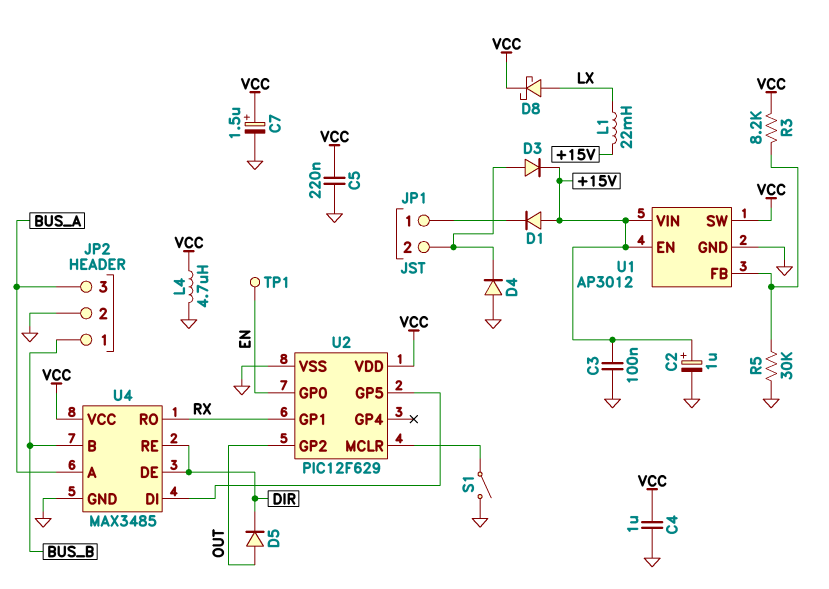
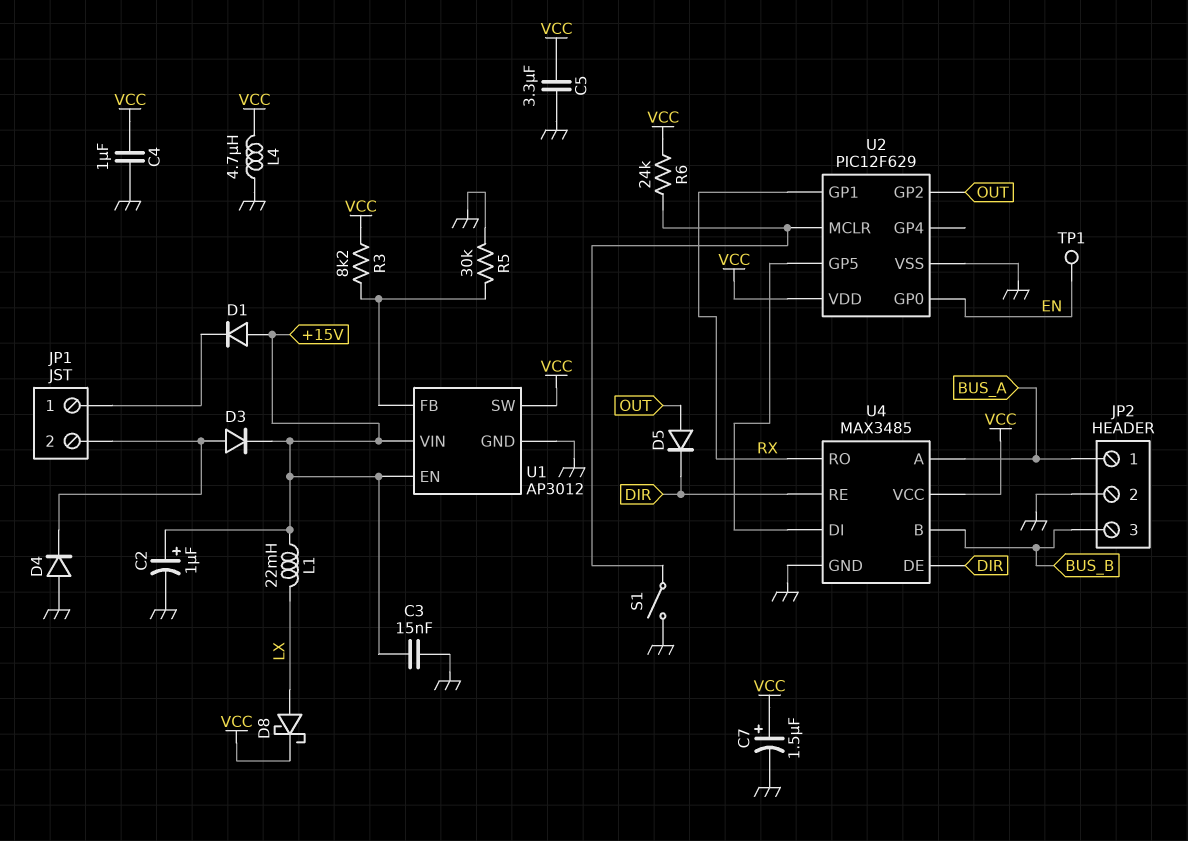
C3: 100nF (+15V, GND) -> 15nF (+15V, GND)
C5: 220nF (GND, VCC) -> 3.3uF (GND, VCC)
JP2 pin 1: BUS_B -> BUS_A
JP2 pin 3: BUS_A -> BUS_B
R6: none -> 24k (U2/MCLR, VCC)

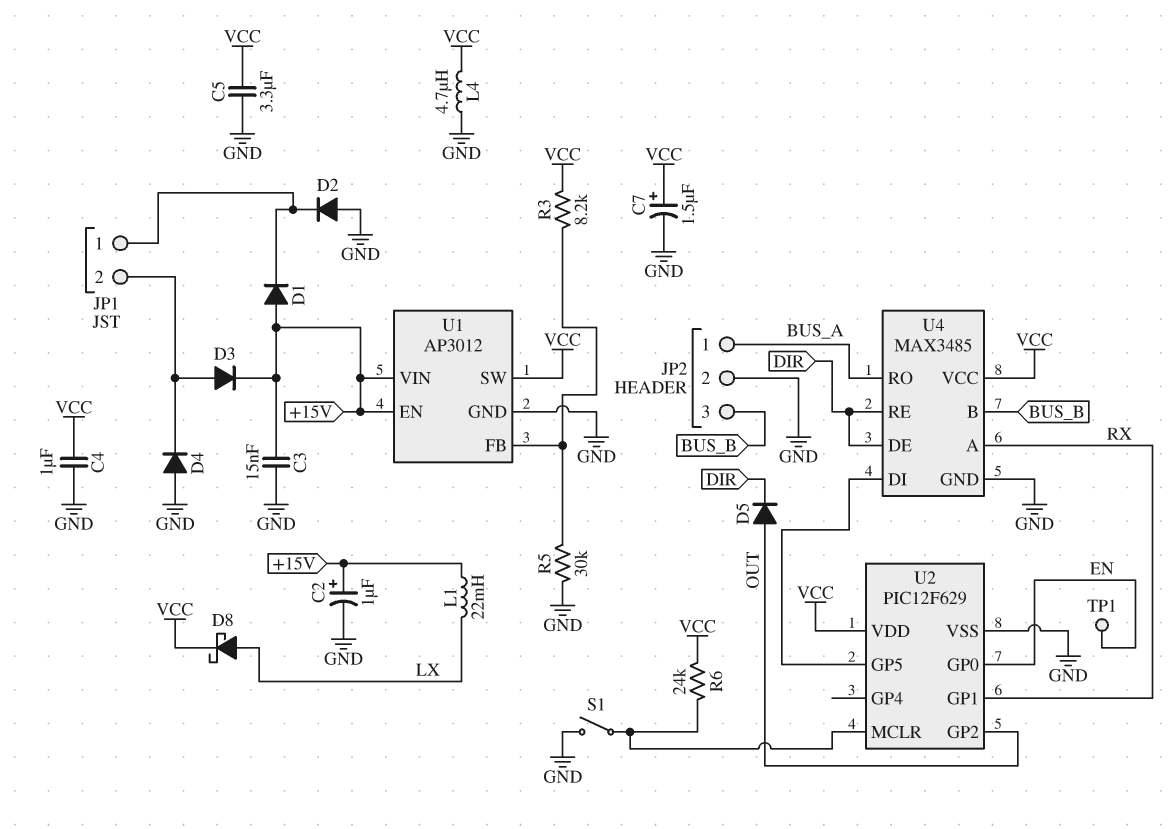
D2: none -> diode (A GND, K JP1/1)
U4 pin A: BUS_A -> RX
U4 pin RO: RX -> BUS_A

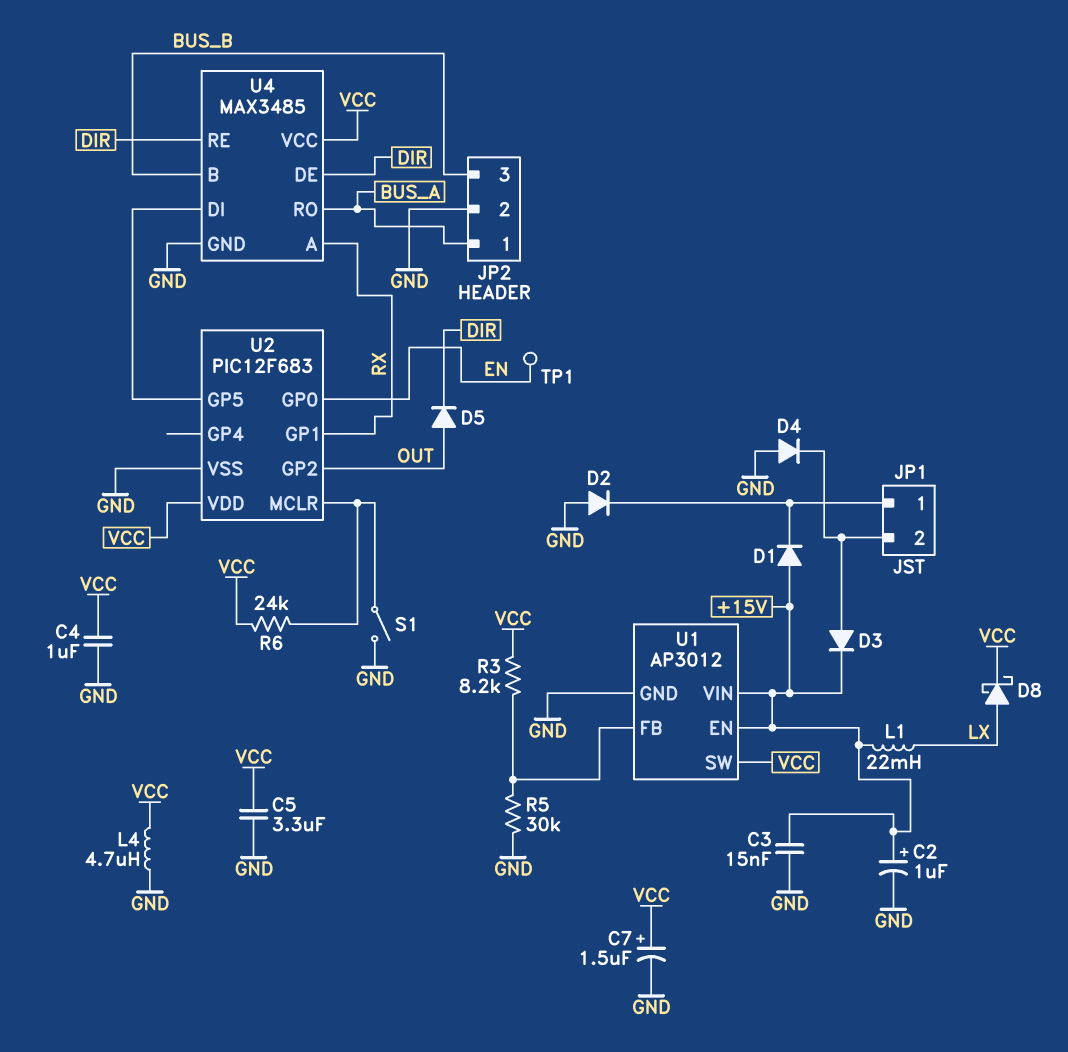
U2: PIC12F629 -> PIC12F683

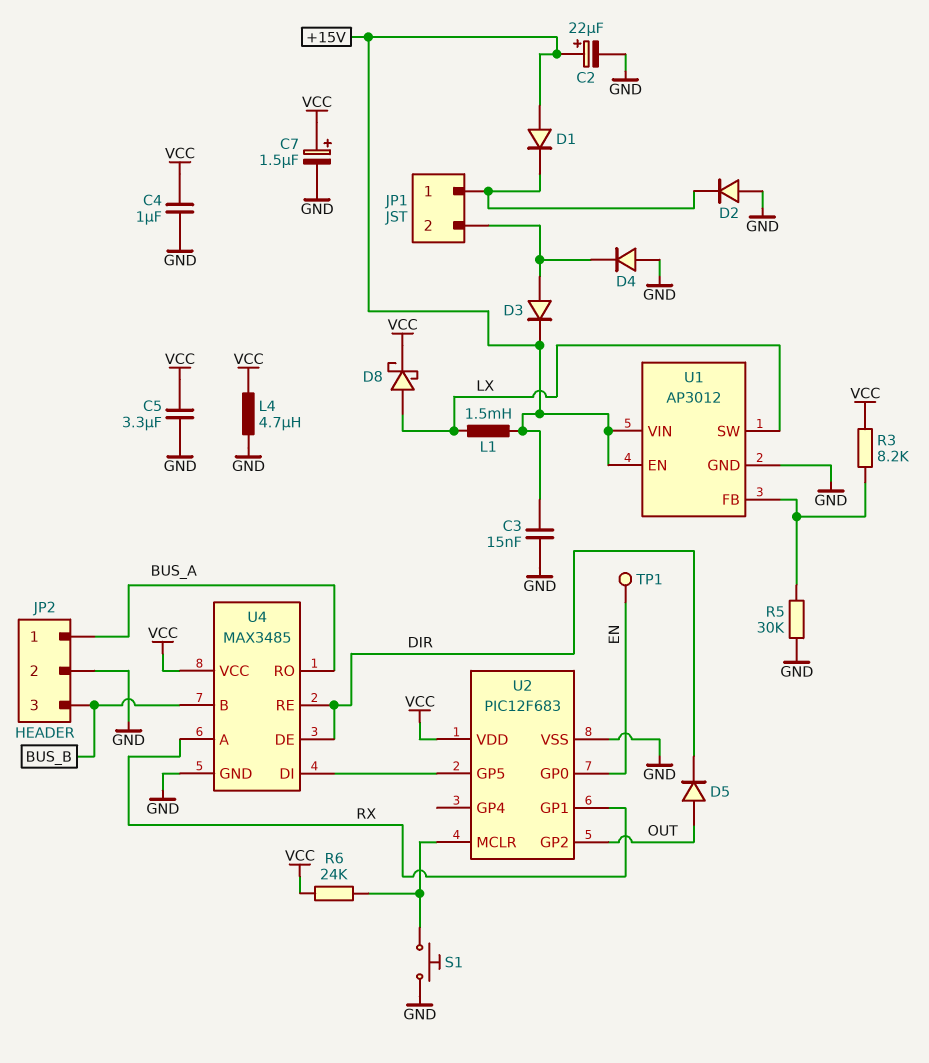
C2: 1uF (plus +15V, minus GND) -> 22uF (plus +15V, minus GND)
L1: 22mH (+15V, LX) -> 1.5mH (+15V, LX)
S1: switch (GND, U2/MCLR) -> button (GND, U2/MCLR)
U1 pin SW: VCC -> LX

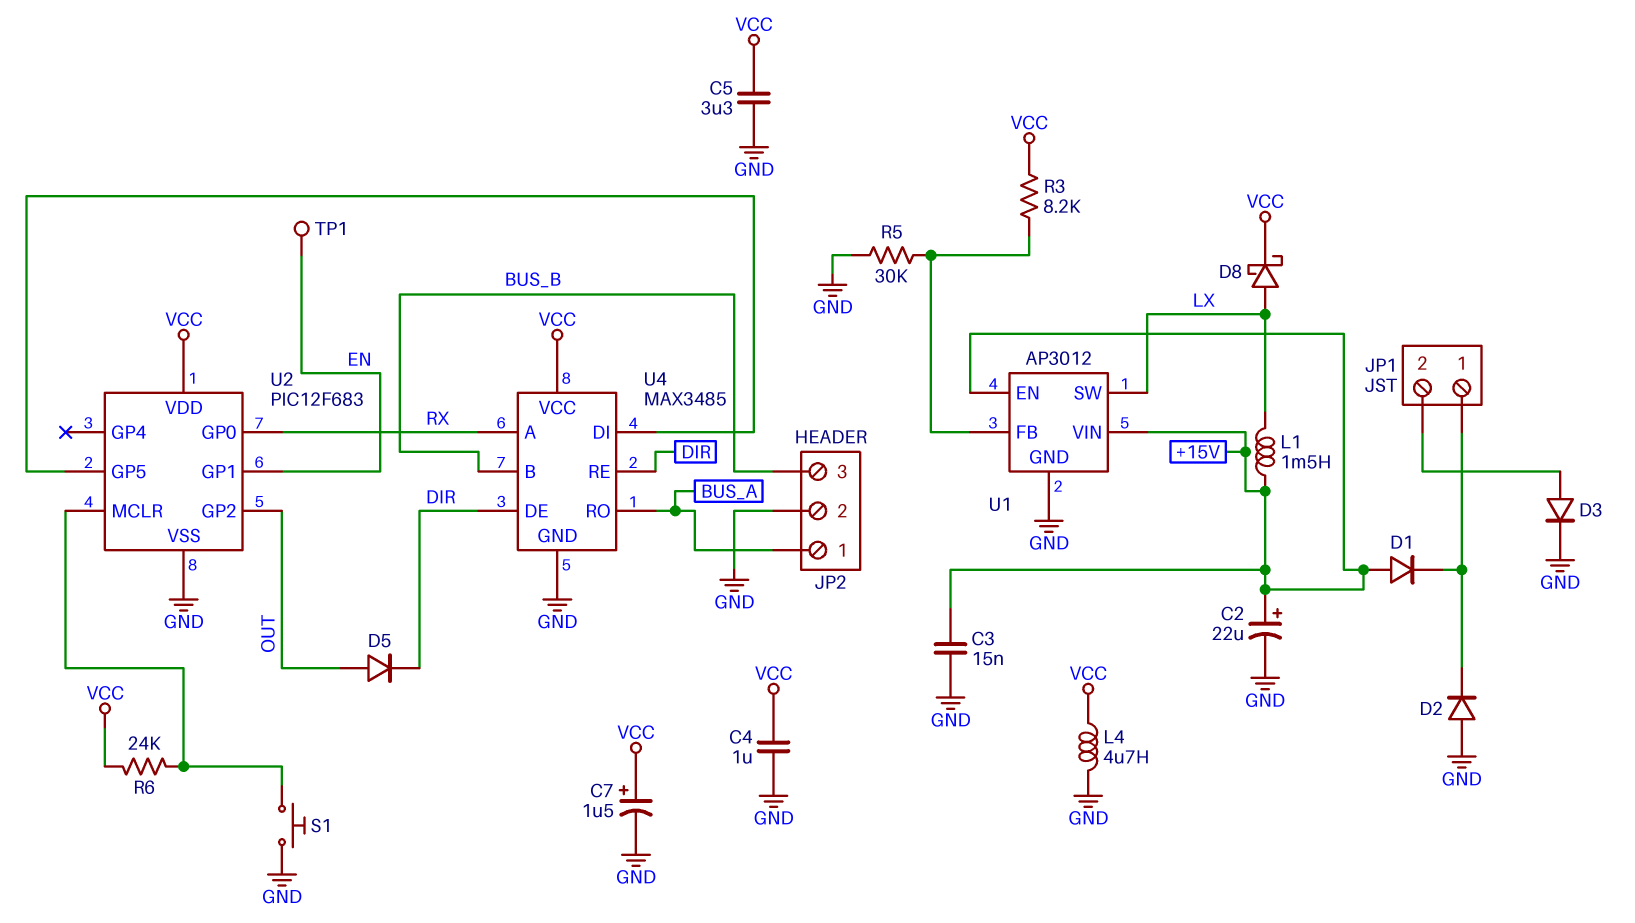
D3: diode (A JP1/2, K +15V) -> diode (A JP1/2, K GND)
D4: diode (A GND, K JP1/2) -> none
U2 pin GP0: EN -> RX
U2 pin GP1: RX -> EN

